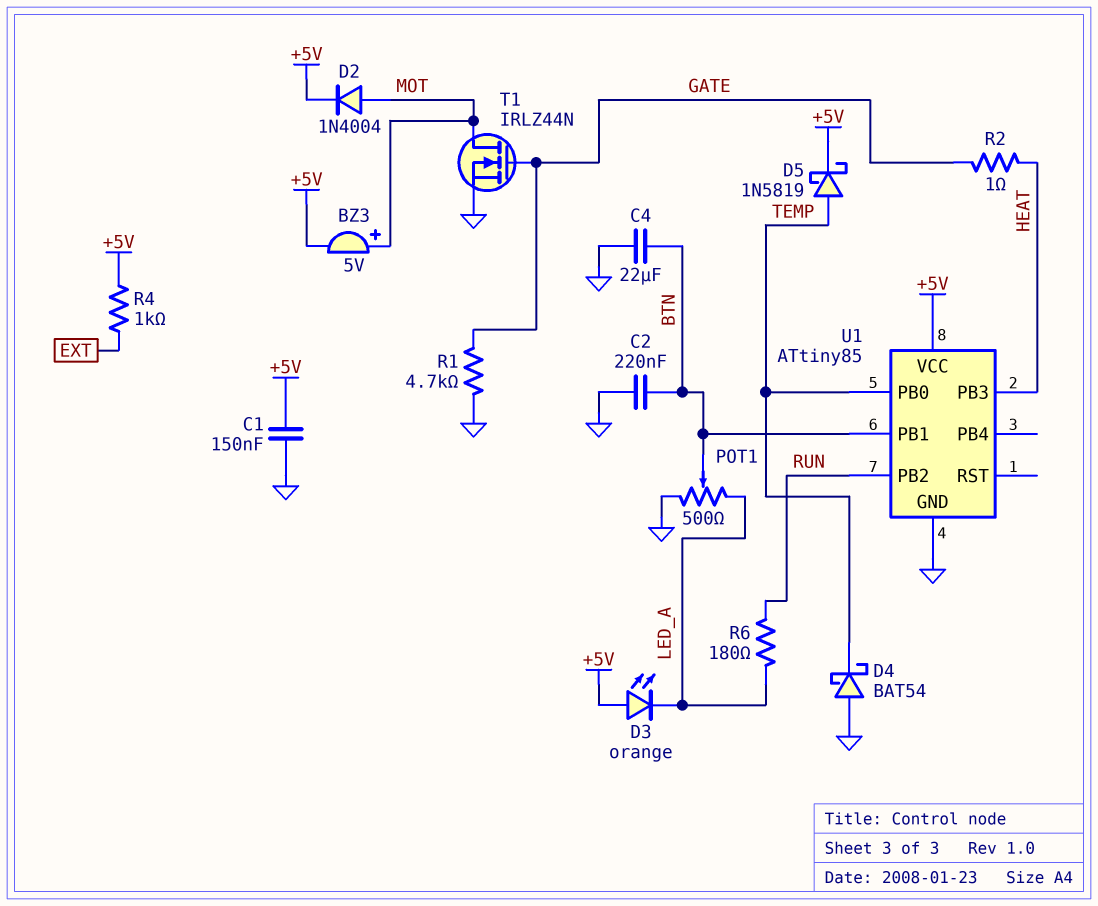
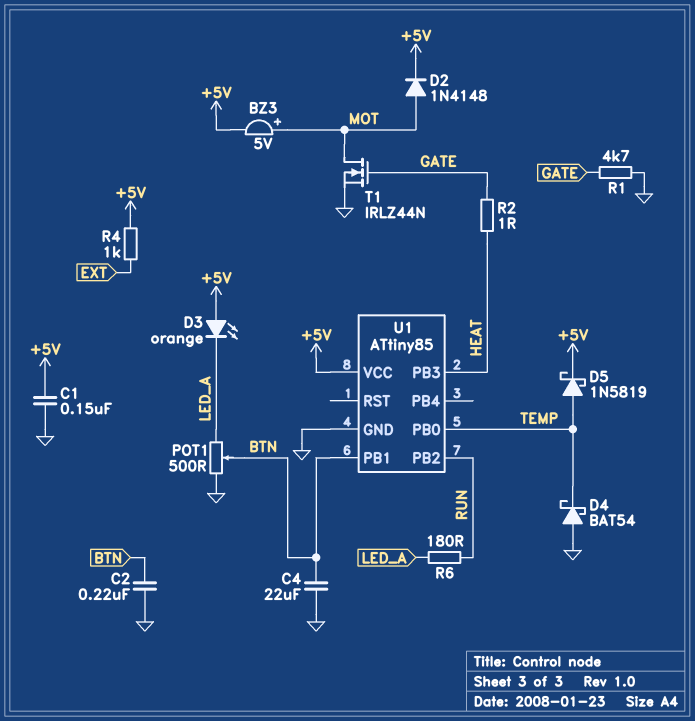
D2: diode 1N4004 (A MOT, K +5V) -> diode 1N4148 (A MOT, K +5V)

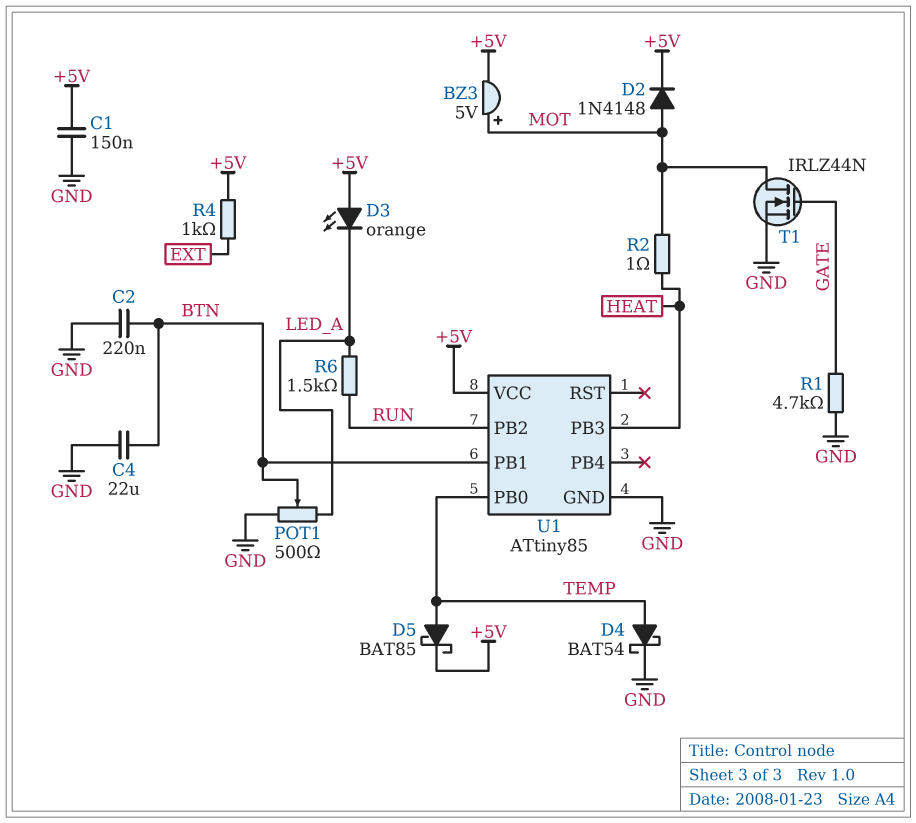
D4: schottky BAT54 (A GND, K TEMP) -> schottky BAT54 (A TEMP, K GND)
D5: schottky 1N5819 (A TEMP, K +5V) -> schottky BAT85 (A TEMP, K +5V)
R2: 1 (GATE, HEAT) -> 1 (HEAT, MOT)
R6: 180 (LED_A, RUN) -> 1.5k (LED_A, RUN)

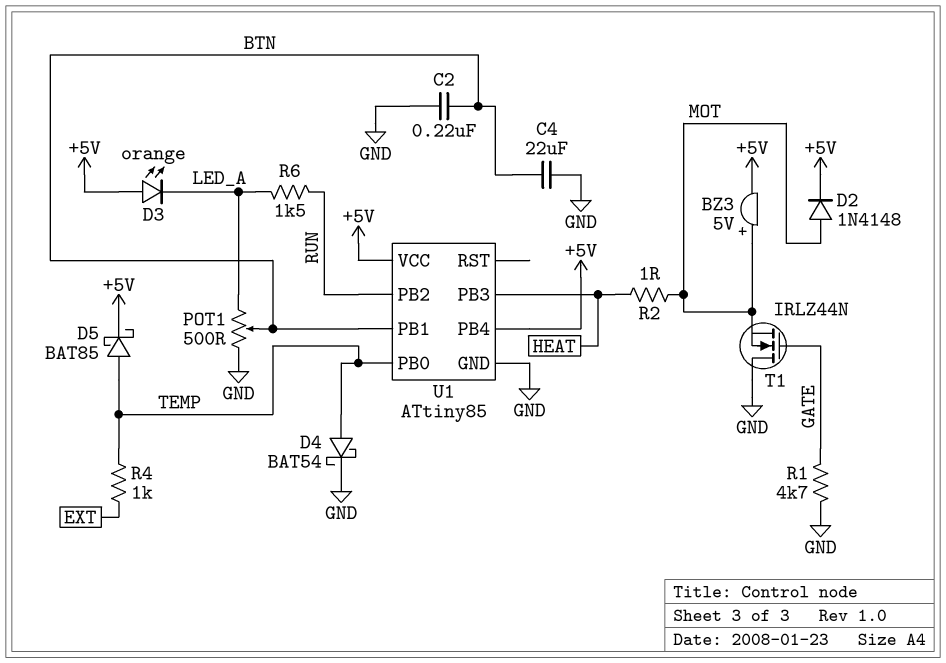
C1: 150nF (+5V, GND) -> none
R4: 1k (+5V, EXT) -> 1k (EXT, TEMP)
T1: NMOS IRLZ44N (G GATE, D MOT, S GND) -> NMOS IRLZ44N (G GATE, D GND, S MOT)
U1 pin PB4: none -> +5V

